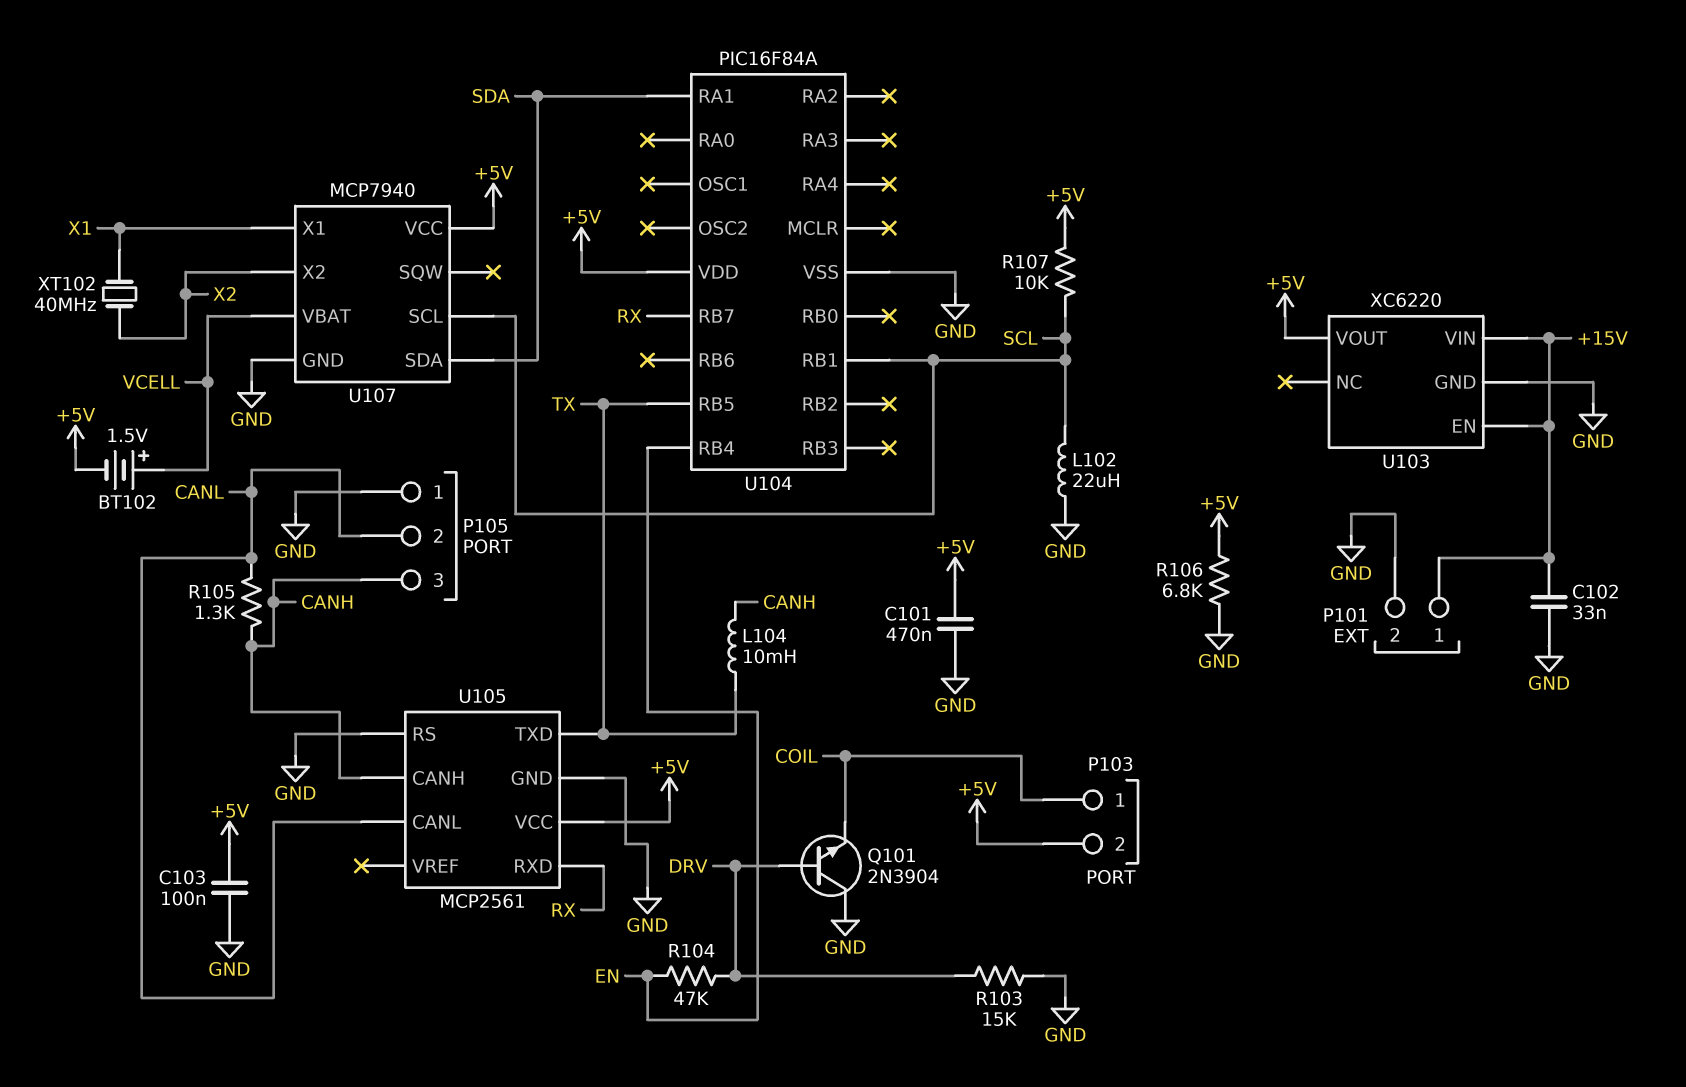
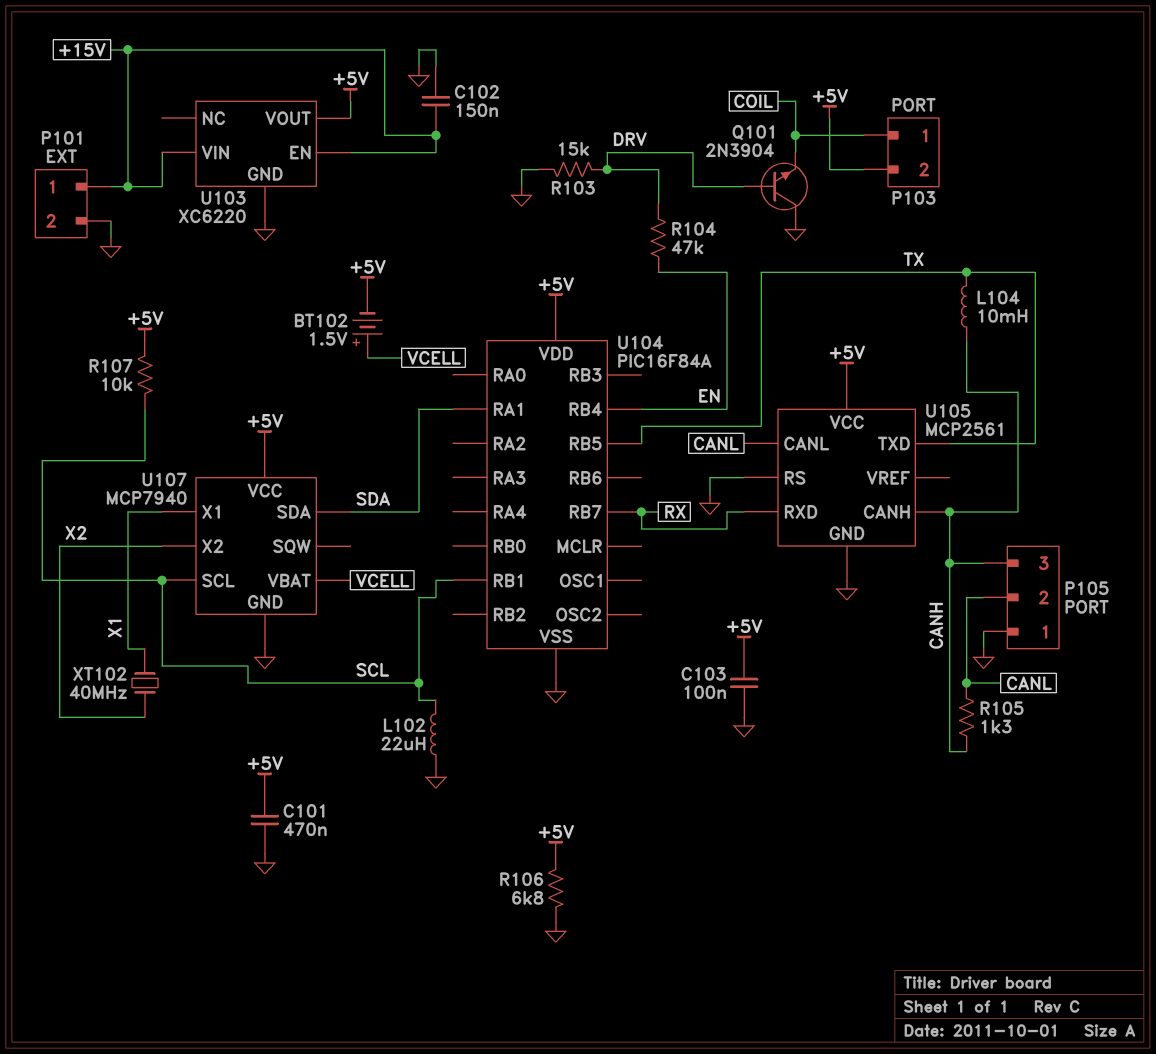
C102: 33nF (+15V, GND) -> 150nF (+15V, GND)

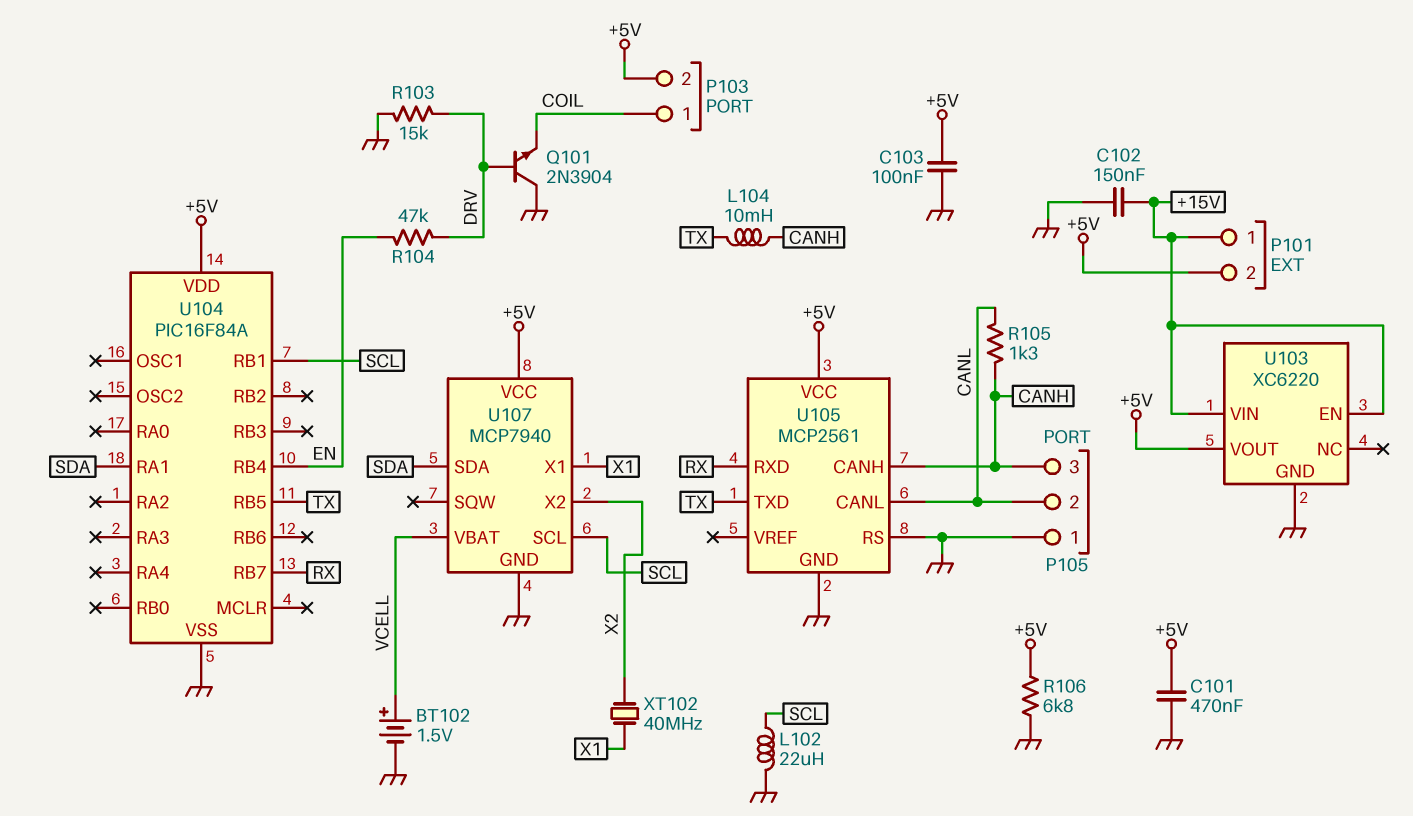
BT102: 1.5V (plus VCELL, minus +5V) -> 1.5V (plus VCELL, minus GND)
P101 pin 2: GND -> +5V
R107: 10k (+5V, SCL) -> none

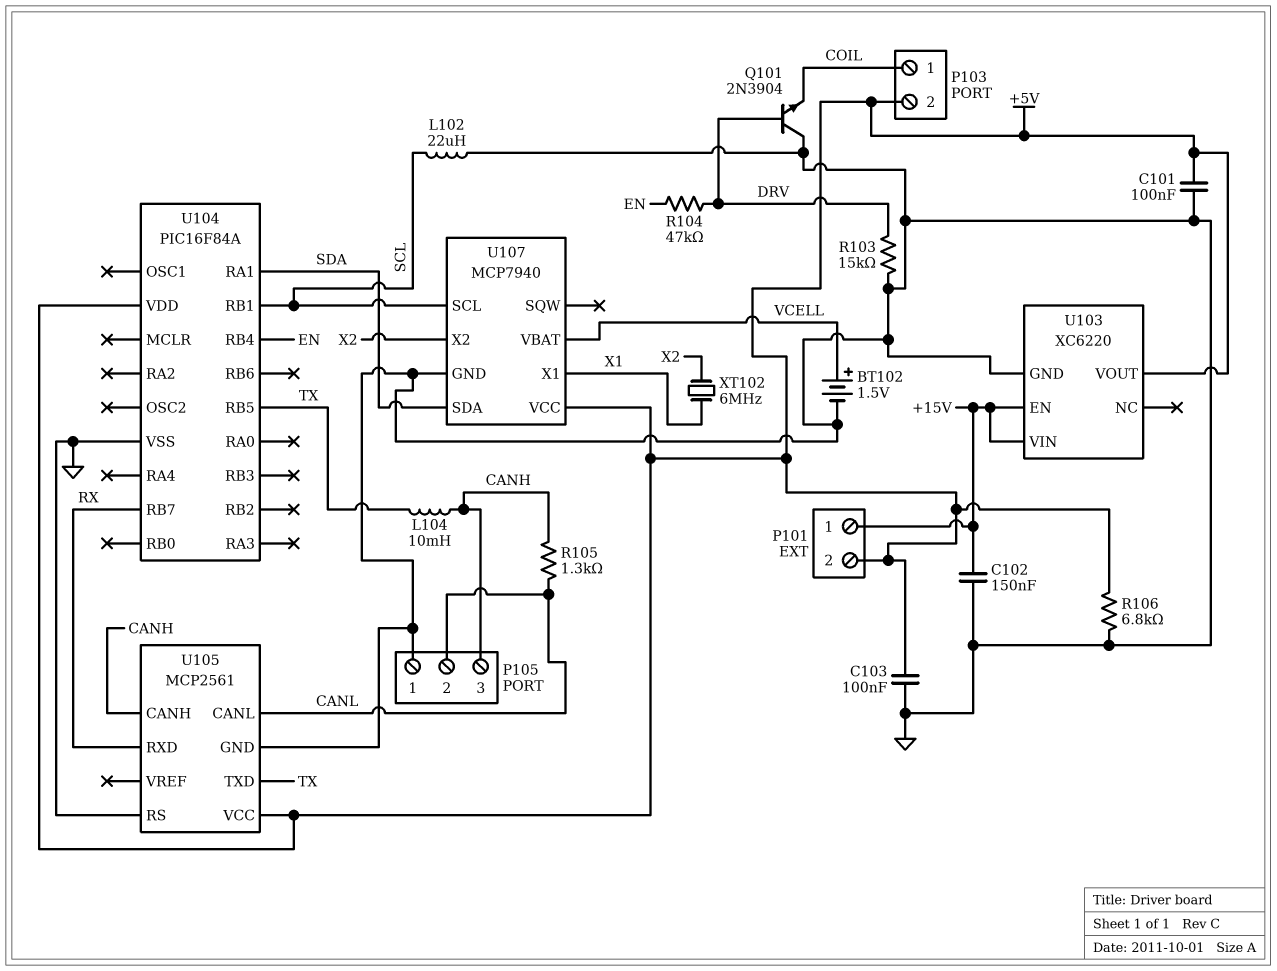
C101: 470nF (+5V, GND) -> 100nF (+5V, GND)
XT102: 40MHz (X1, X2) -> 6MHz (X1, X2)

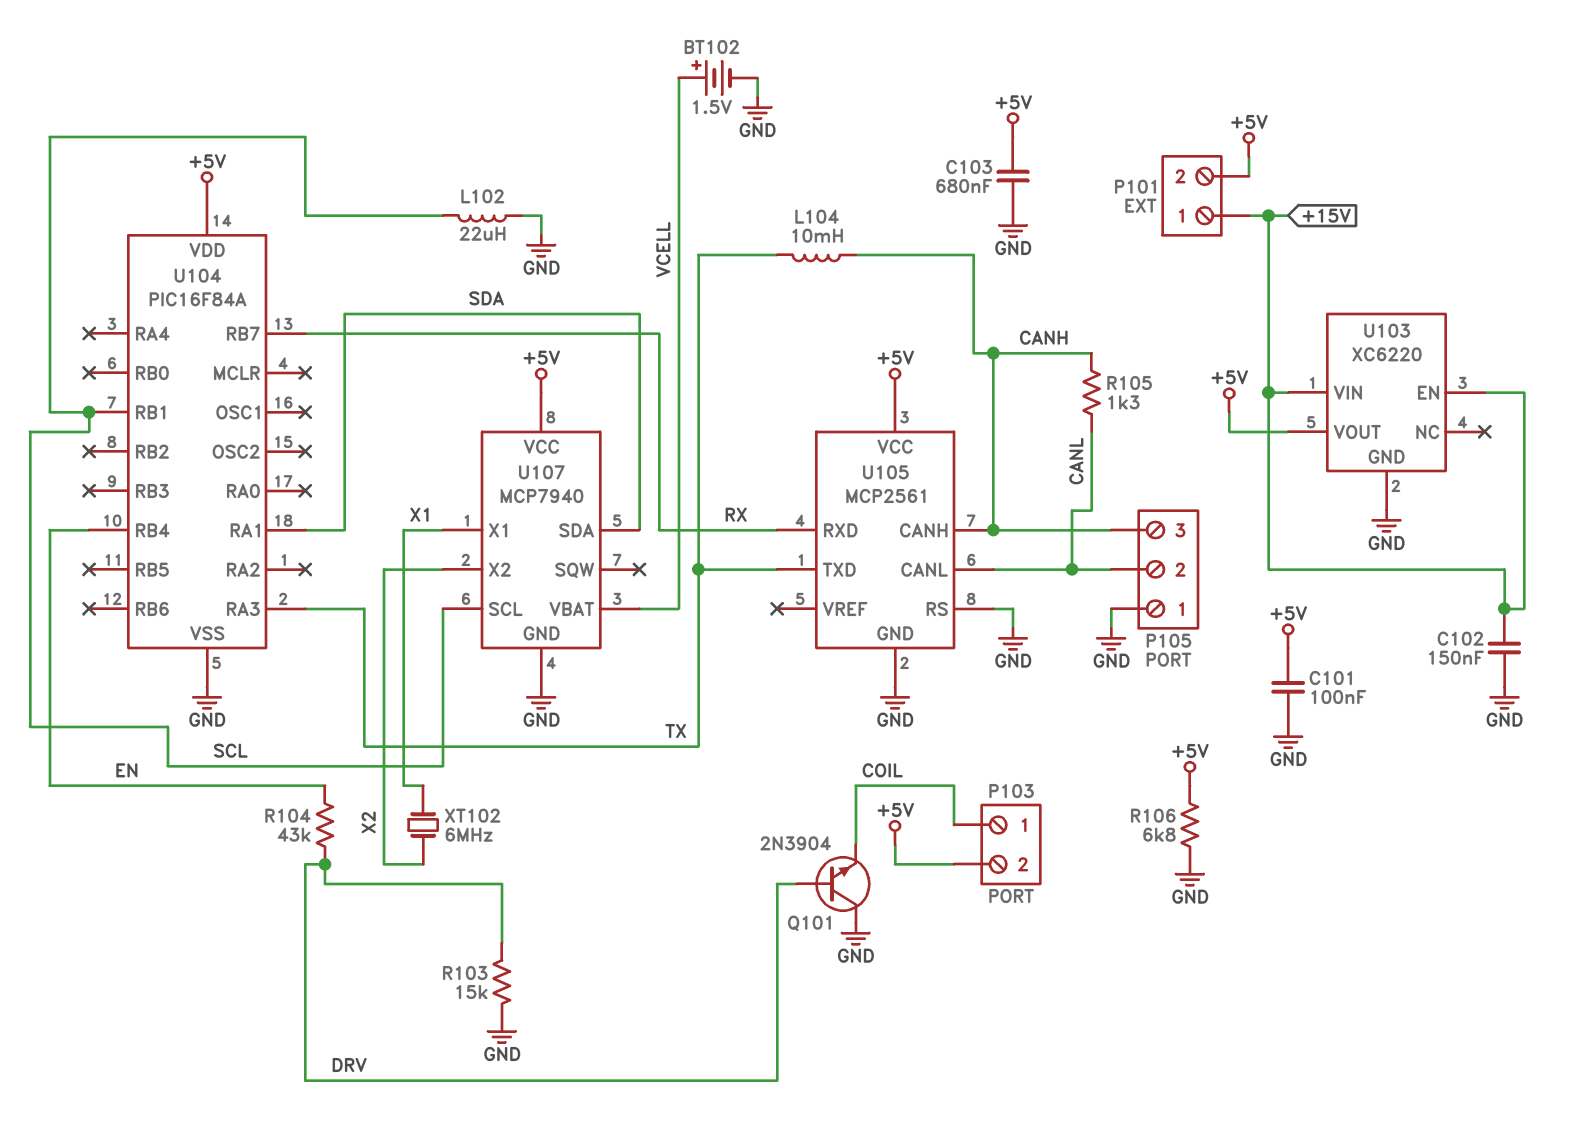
C103: 100nF (+5V, GND) -> 680nF (+5V, GND)
R104: 47k (DRV, EN) -> 43k (DRV, EN)
U104 pin RA3: none -> TX
U104 pin RB5: TX -> none

